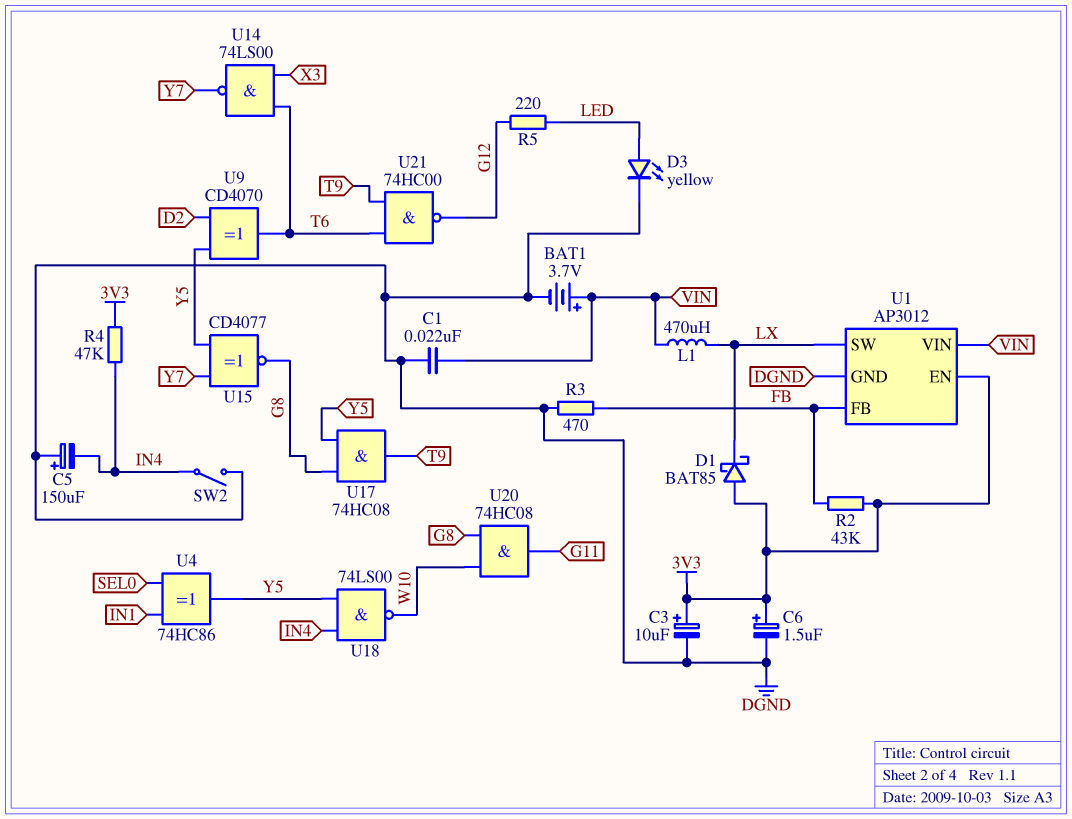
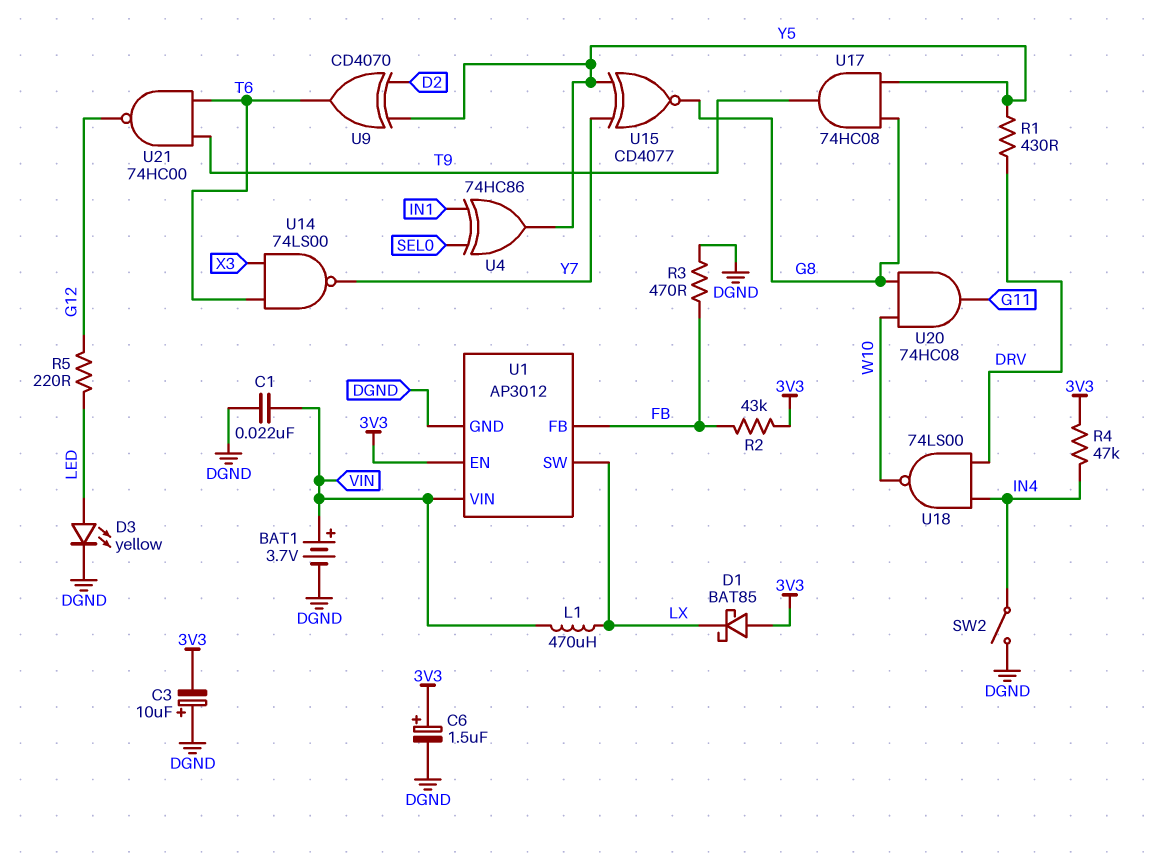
C3: 10uF (plus 3V3, minus DGND) -> 10uF (plus DGND, minus 3V3)
C5: 150uF (plus DGND, minus IN4) -> none
R1: none -> 430 (DRV, Y5)
U18: NAND 74LS00 (in IN4, in Y5, out W10) -> NAND 74LS00 (in DRV, in IN4, out W10)

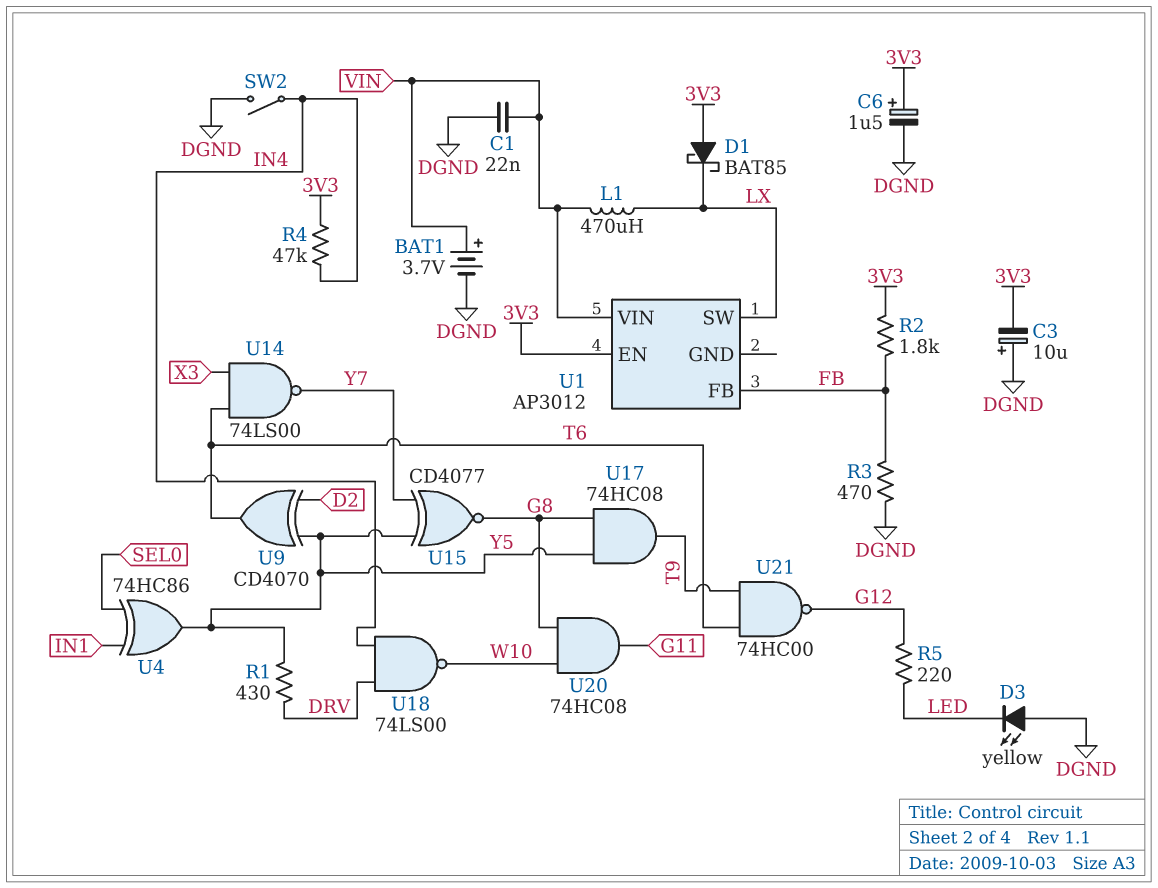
D3: LED yellow (A LED, K DGND) -> LED yellow (A DGND, K LED)
R2: 43k (3V3, FB) -> 1.8k (3V3, FB)
U1 pin GND: DGND -> none

